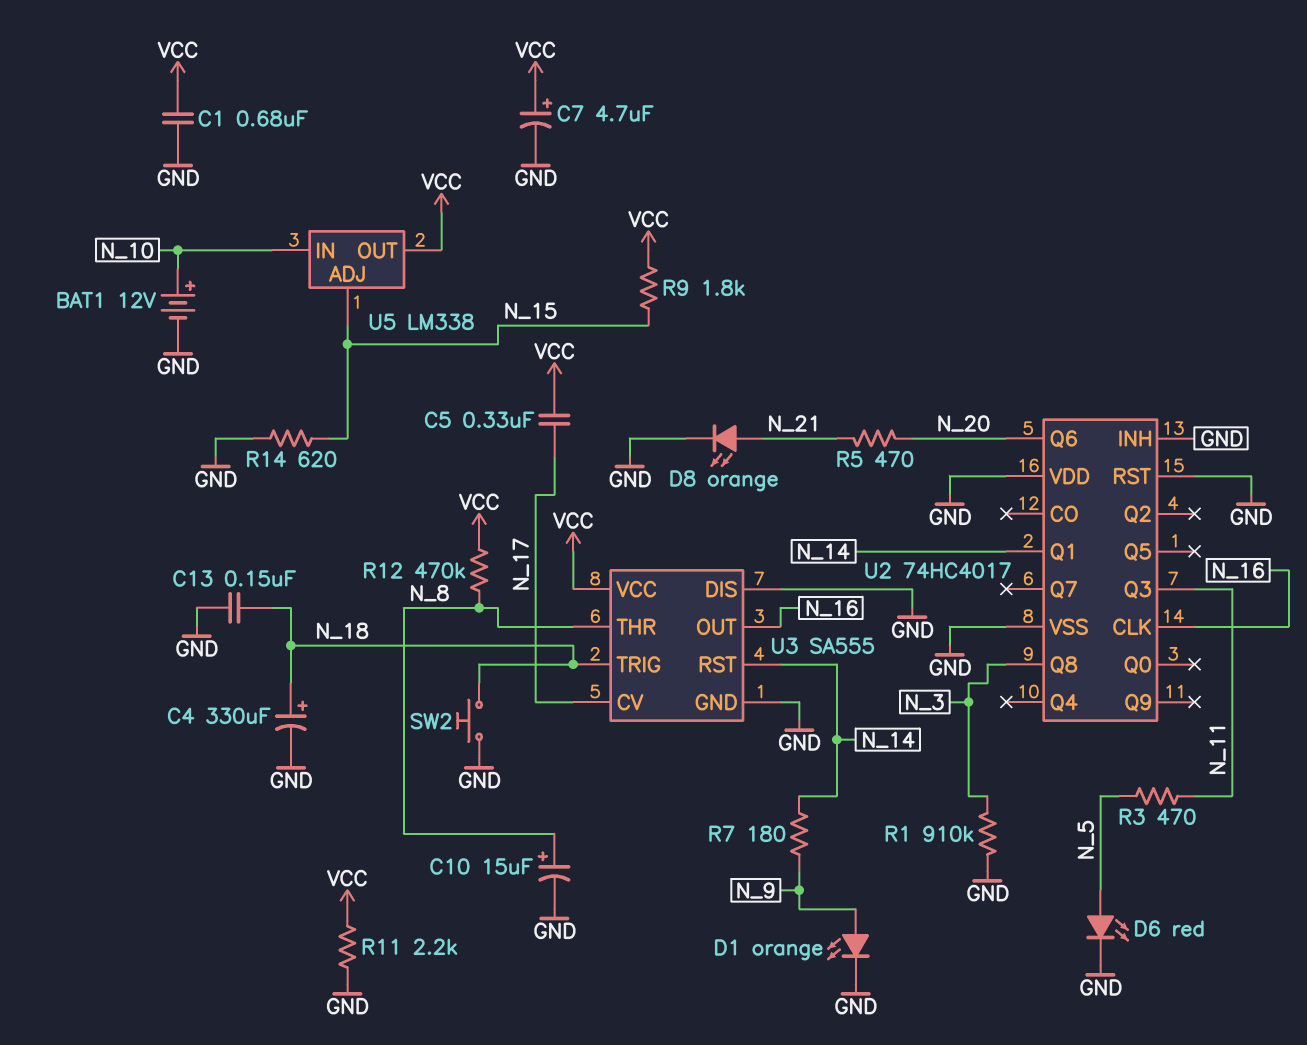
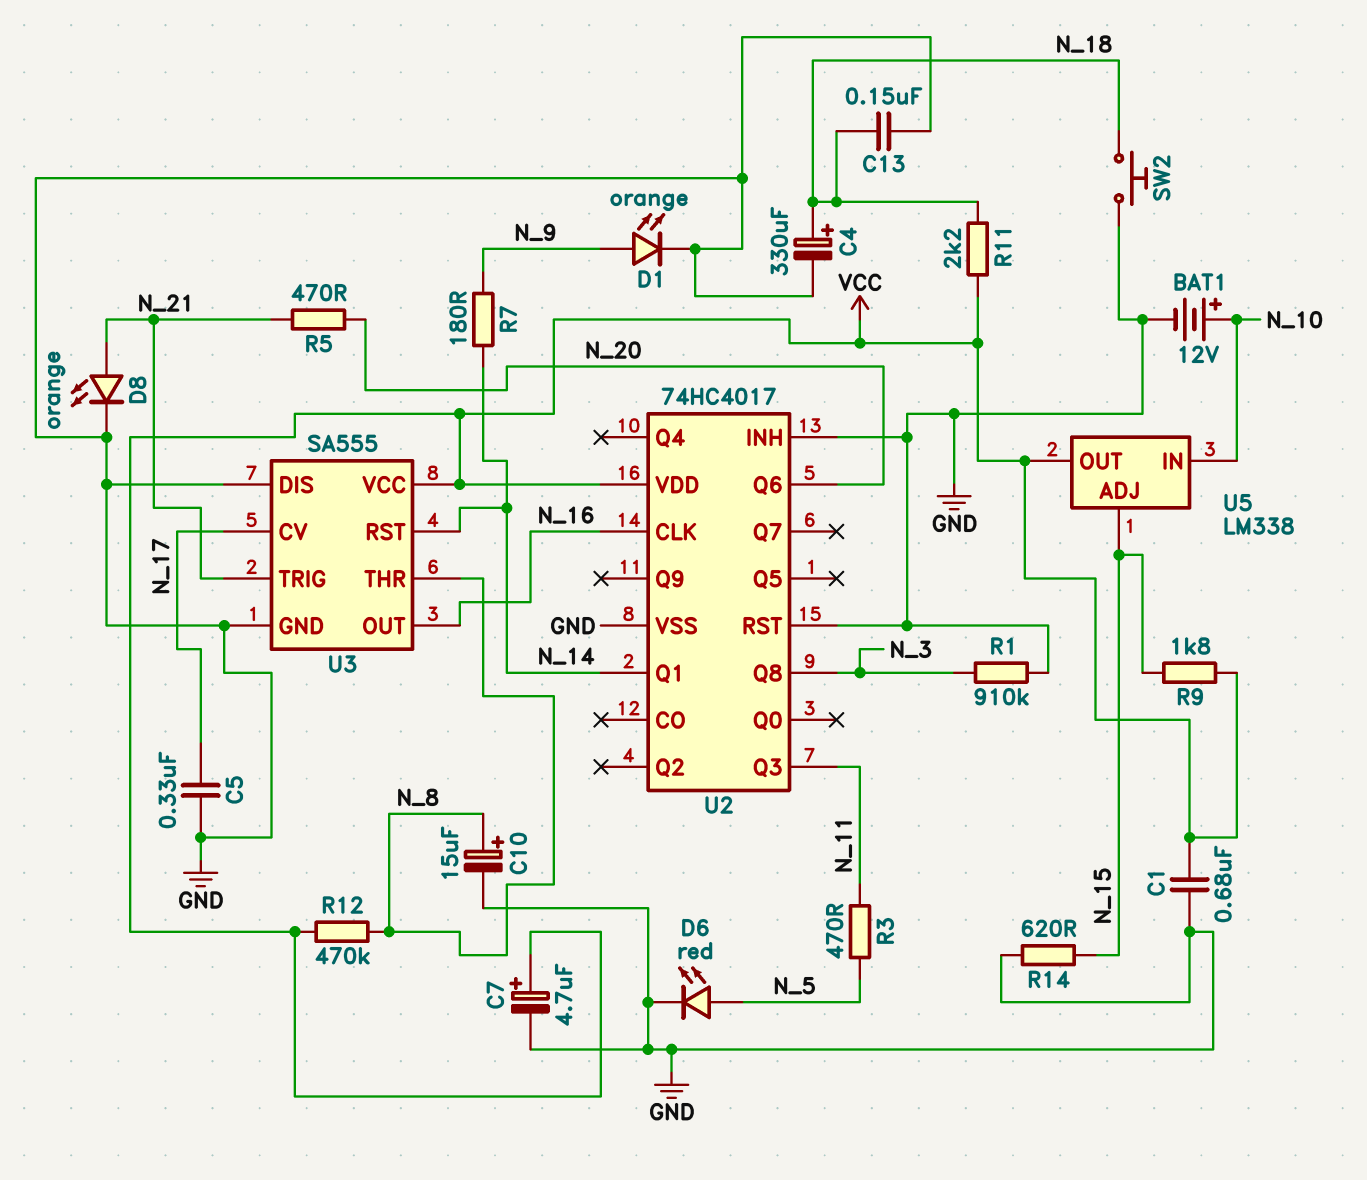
C5: 330nF (N_17, VCC) -> 330nF (GND, N_17)
R11: 2.2k (GND, VCC) -> 2.2k (N_18, VCC)
U2 pin VDD: GND -> VCC
U3 pin TRIG: N_18 -> N_21

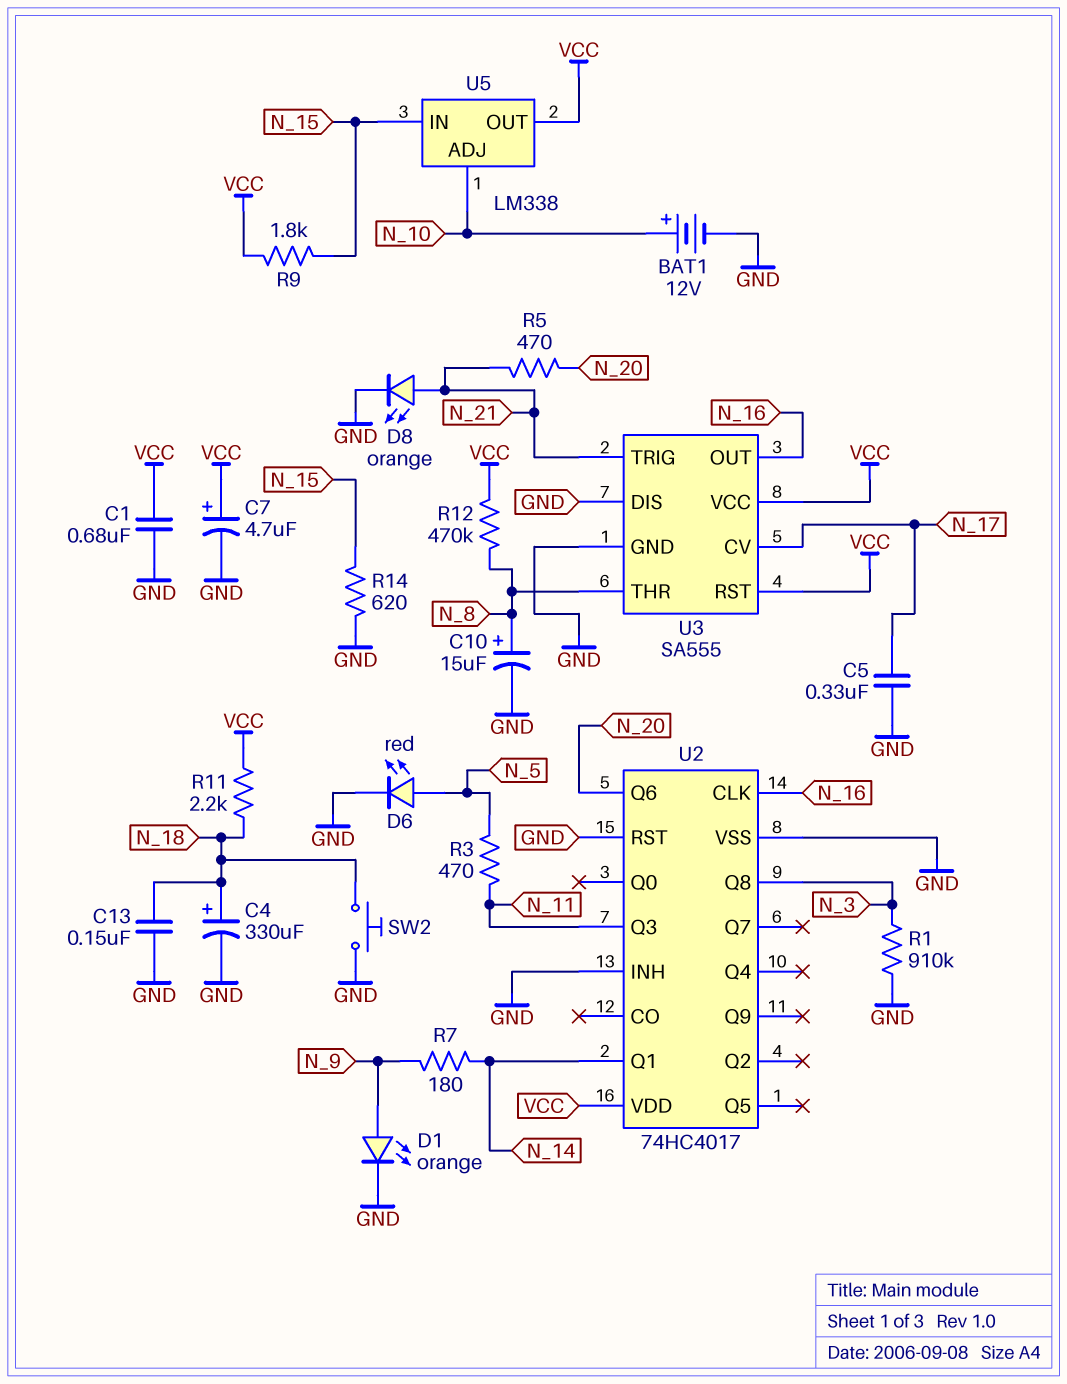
U3 pin RST: N_14 -> VCC
U5 pin ADJ: N_15 -> N_10
U5 pin IN: N_10 -> N_15

